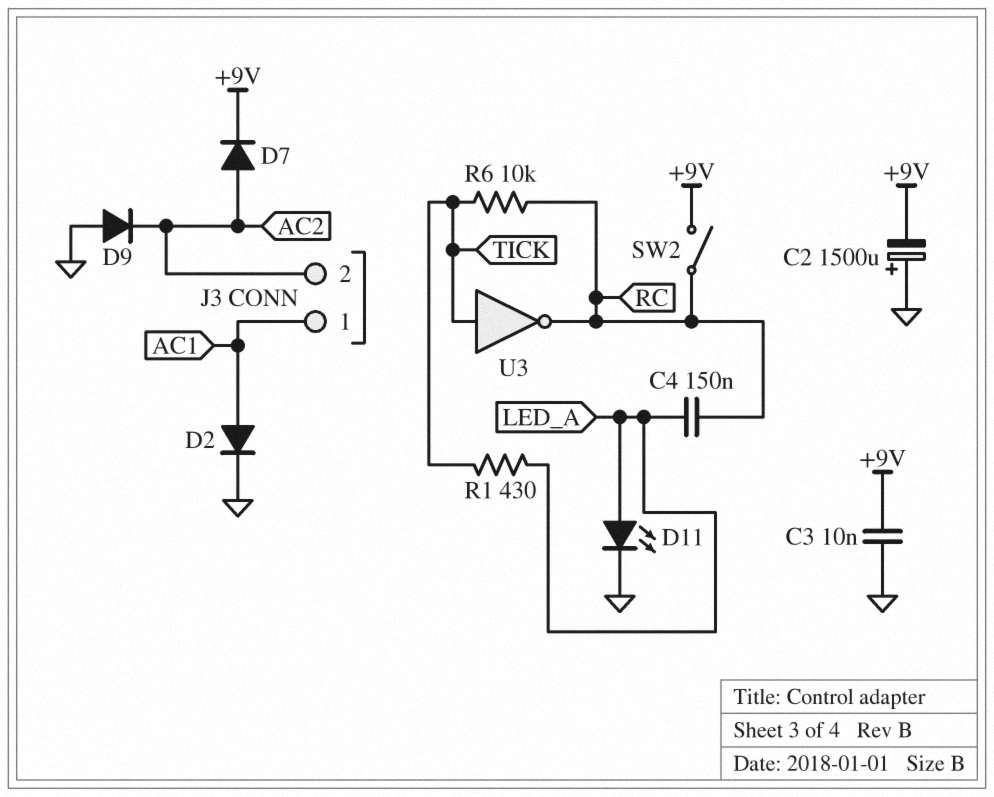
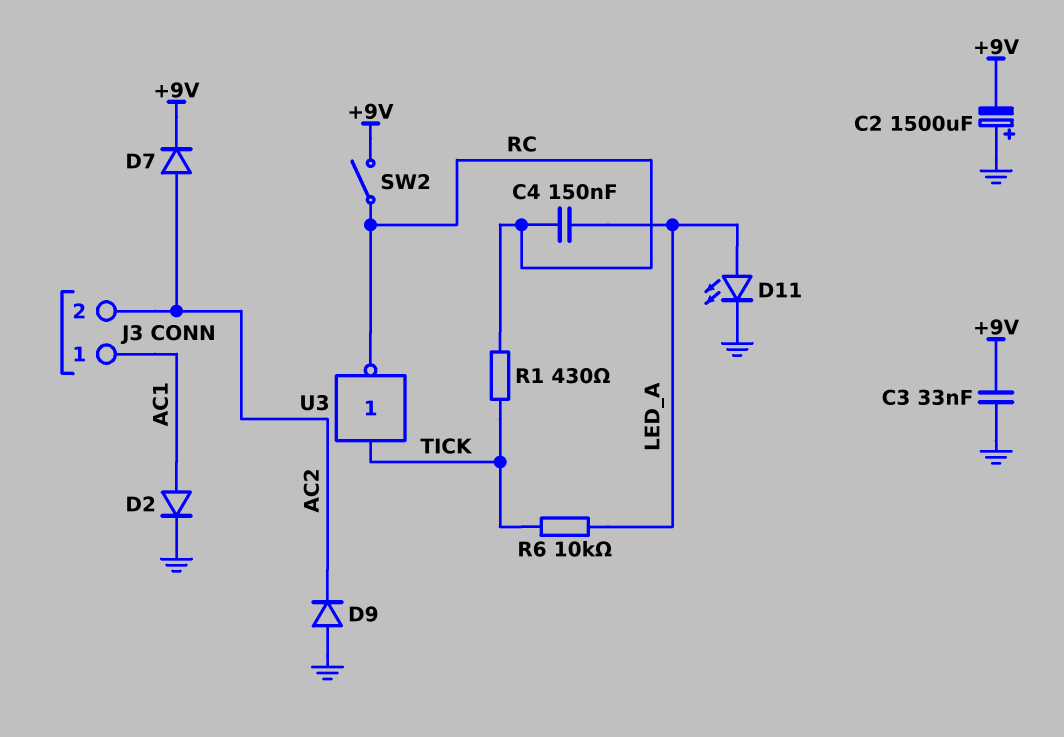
C3: 10nF (+9V, GND) -> 33nF (+9V, GND)
R1: 430 (LED_A, TICK) -> 430 (RC, TICK)
R6: 10k (RC, TICK) -> 10k (LED_A, TICK)

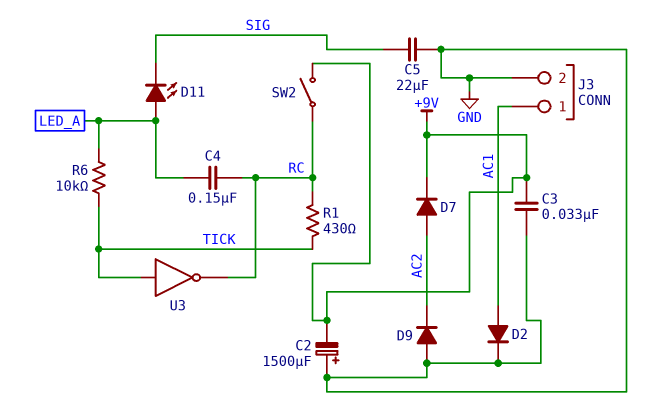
C5: none -> 22uF (GND, SIG)
D11: LED (A LED_A, K GND) -> LED (A LED_A, K SIG)
J3 pin 2: AC2 -> GND

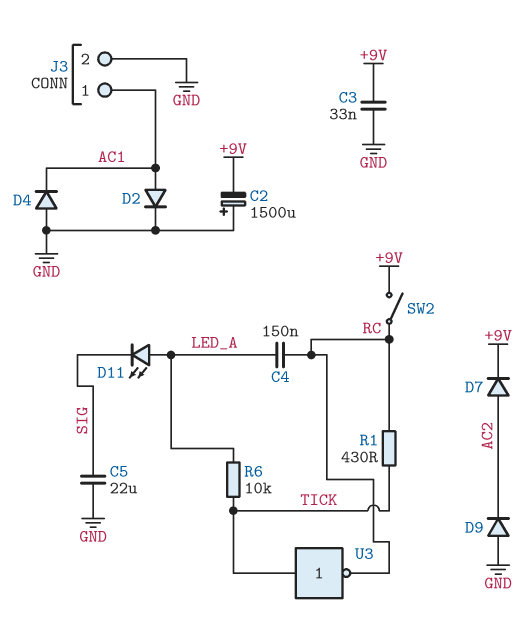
D4: none -> diode (A GND, K AC1)

